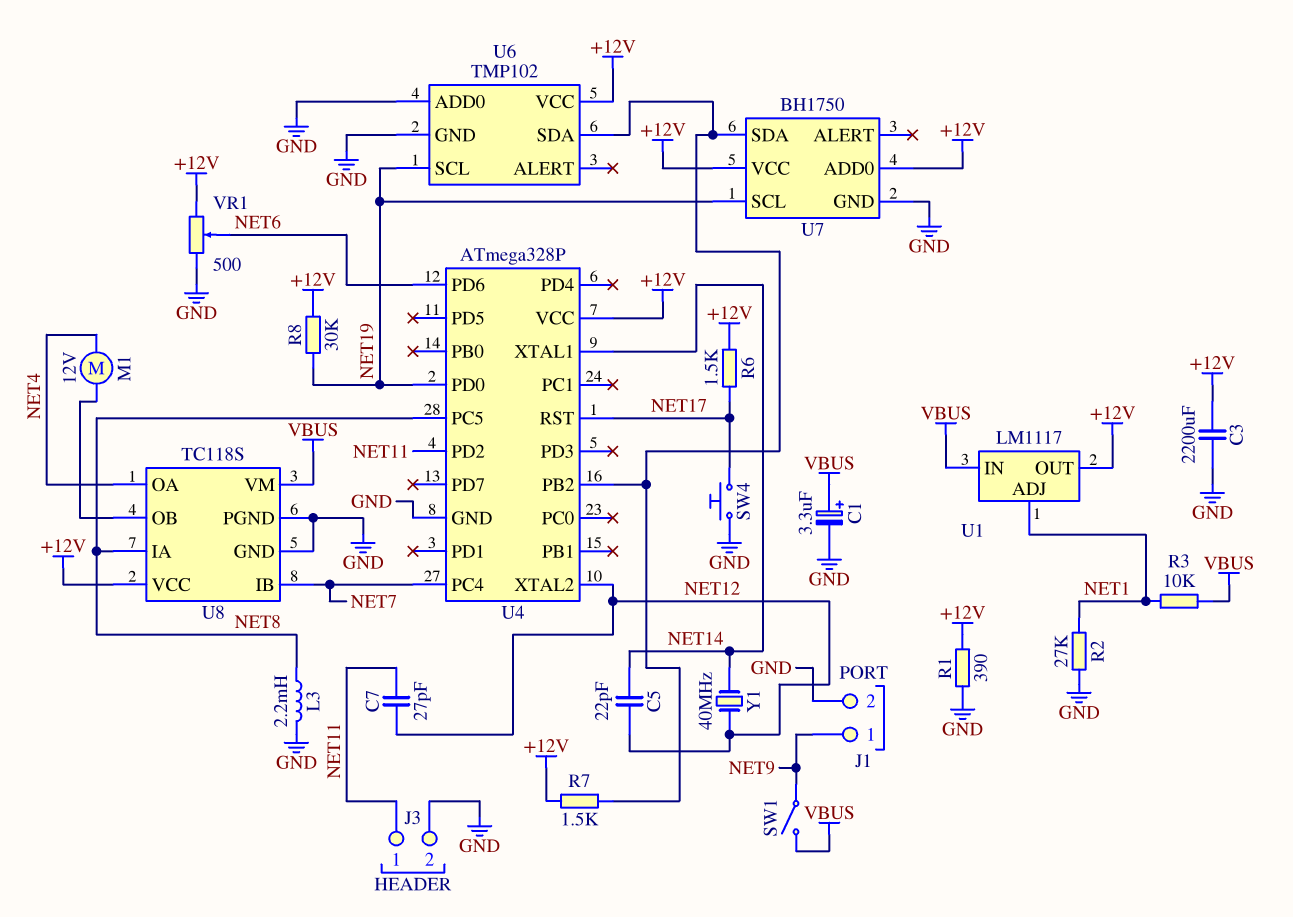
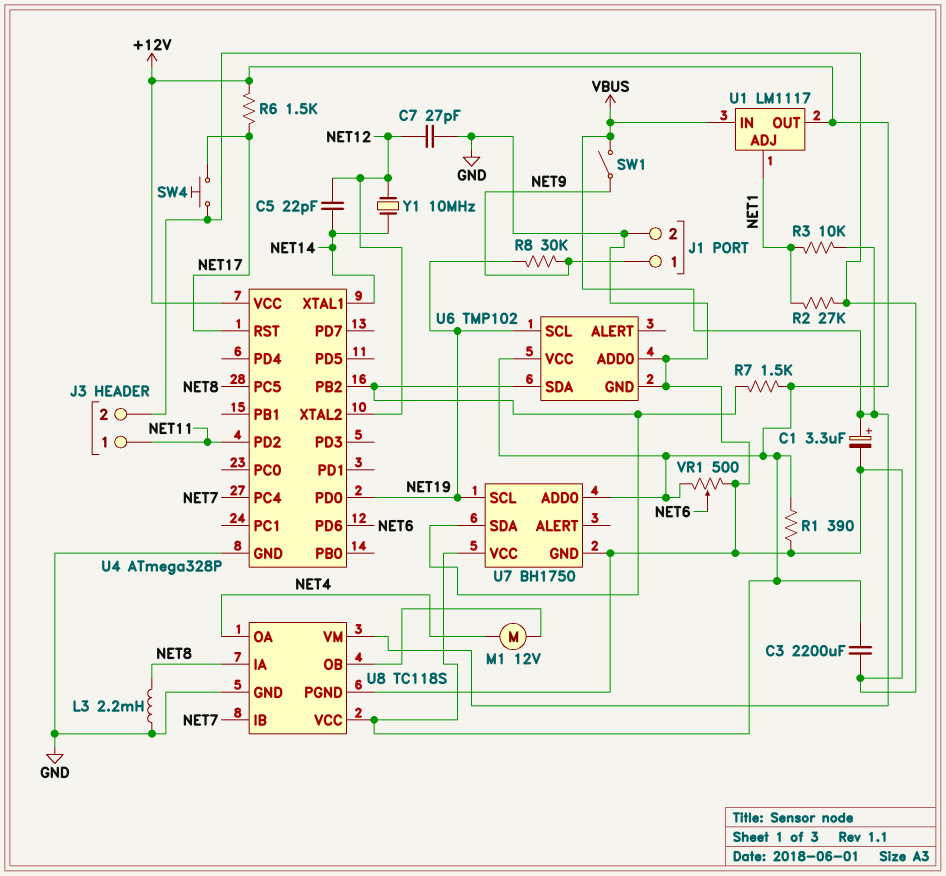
C7: 27pF (NET11, NET12) -> 27pF (GND, NET12)
R8: 30k (+12V, NET19) -> 30k (NET9, NET19)
Y1: 40MHz (NET12, NET14) -> 10MHz (NET12, NET14)

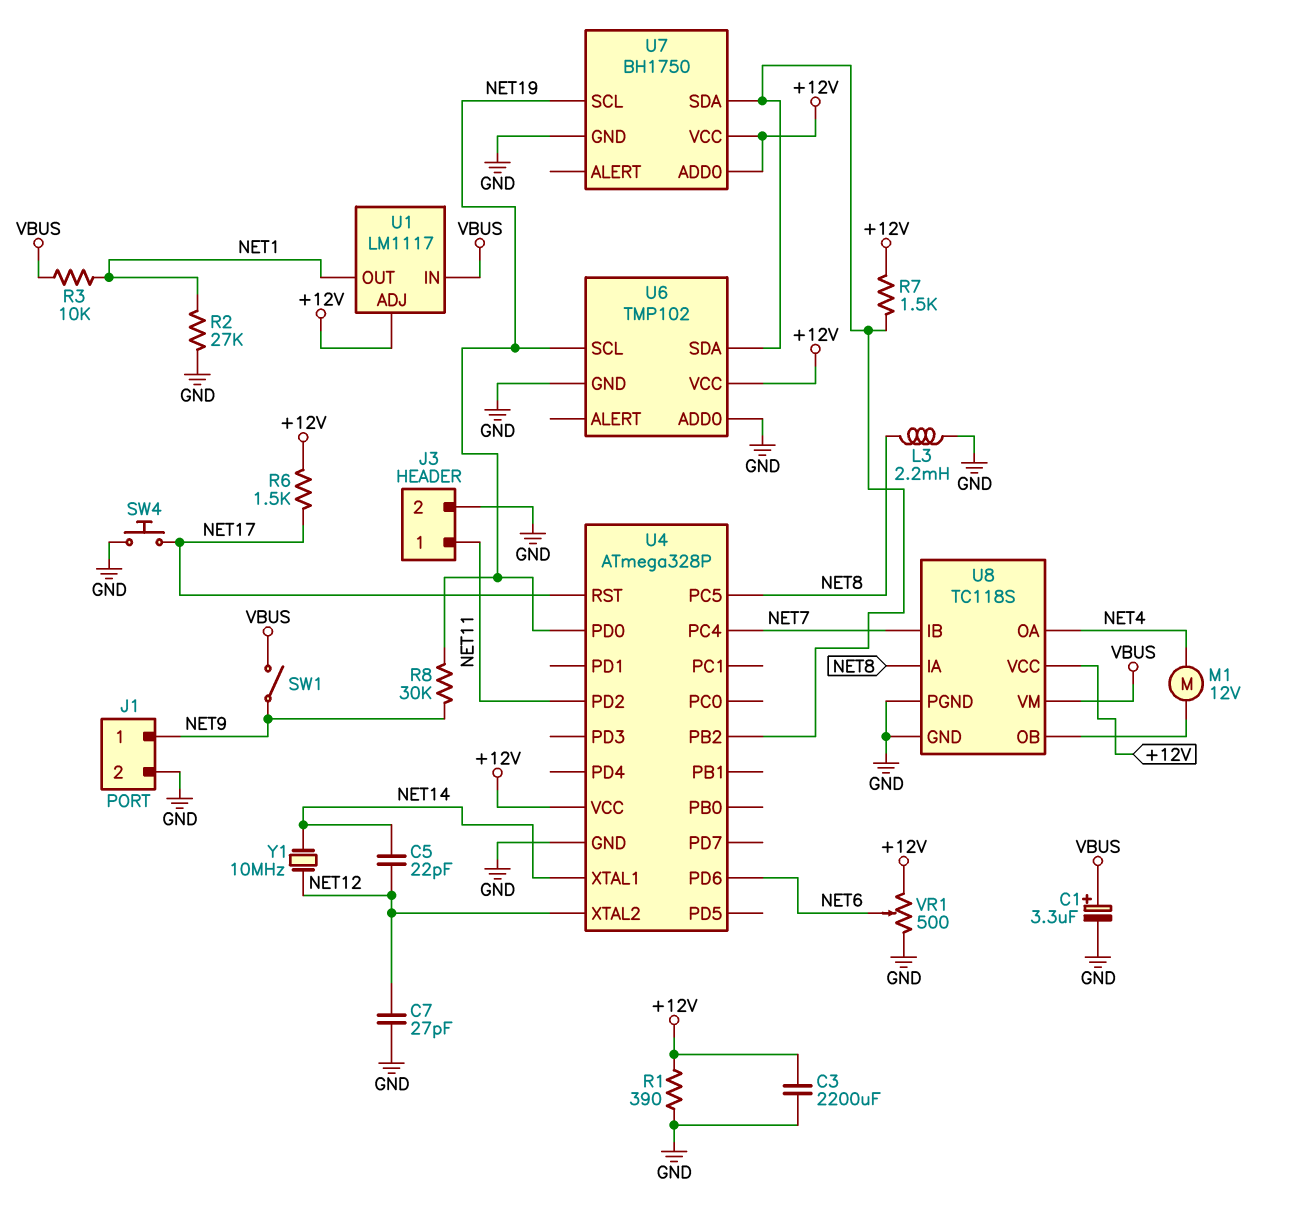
U1 pin ADJ: NET1 -> +12V
U1 pin OUT: +12V -> NET1

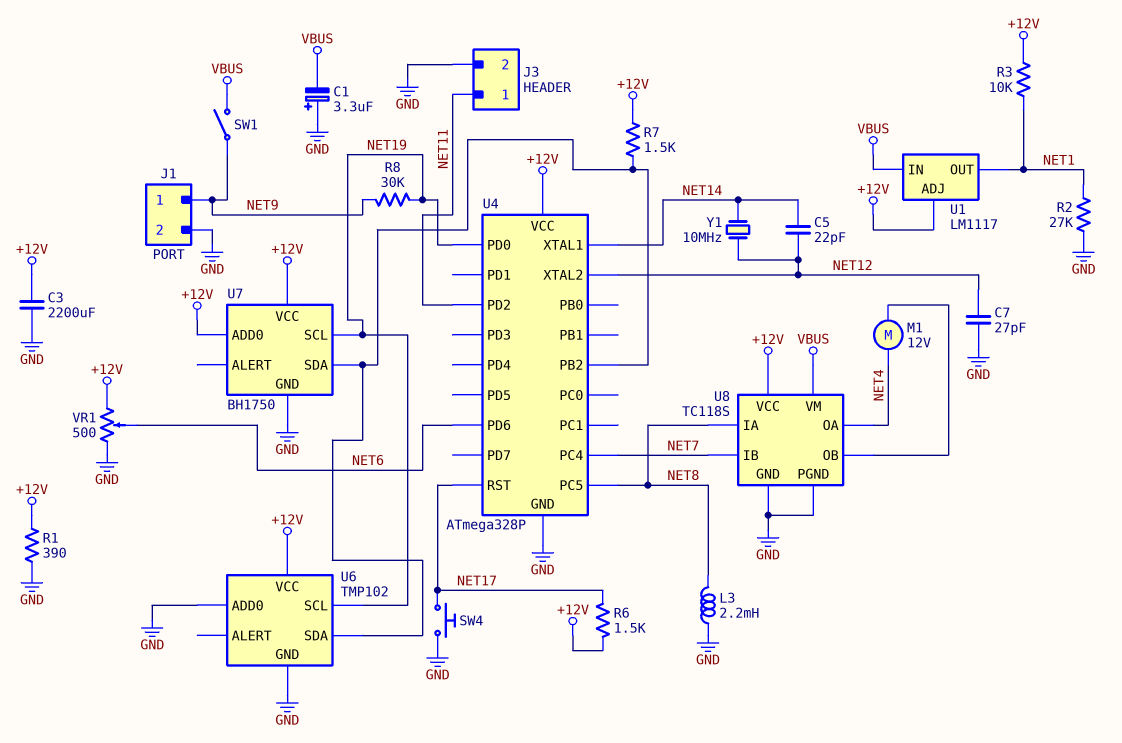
C1: 3.3uF (plus VBUS, minus GND) -> 3.3uF (plus GND, minus VBUS)
R3: 10k (NET1, VBUS) -> 10k (+12V, NET1)

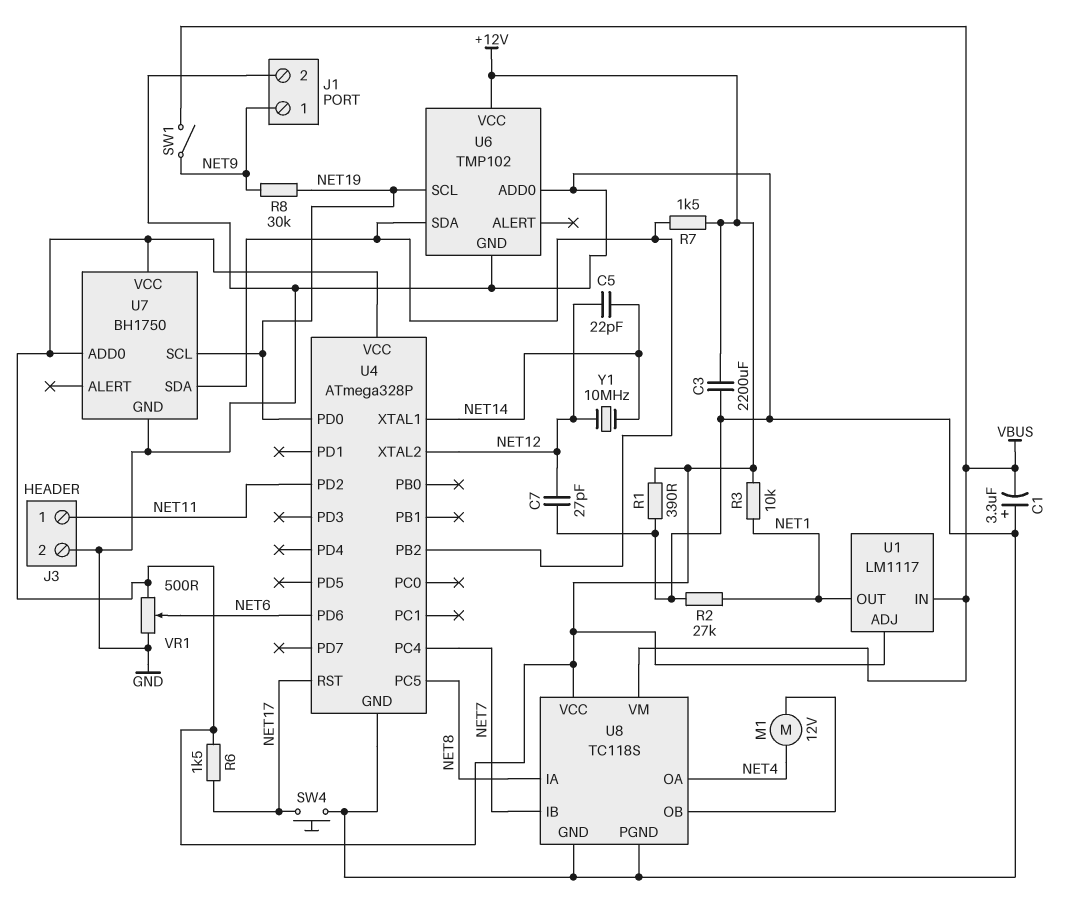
L3: 2.2mH (GND, NET8) -> none

